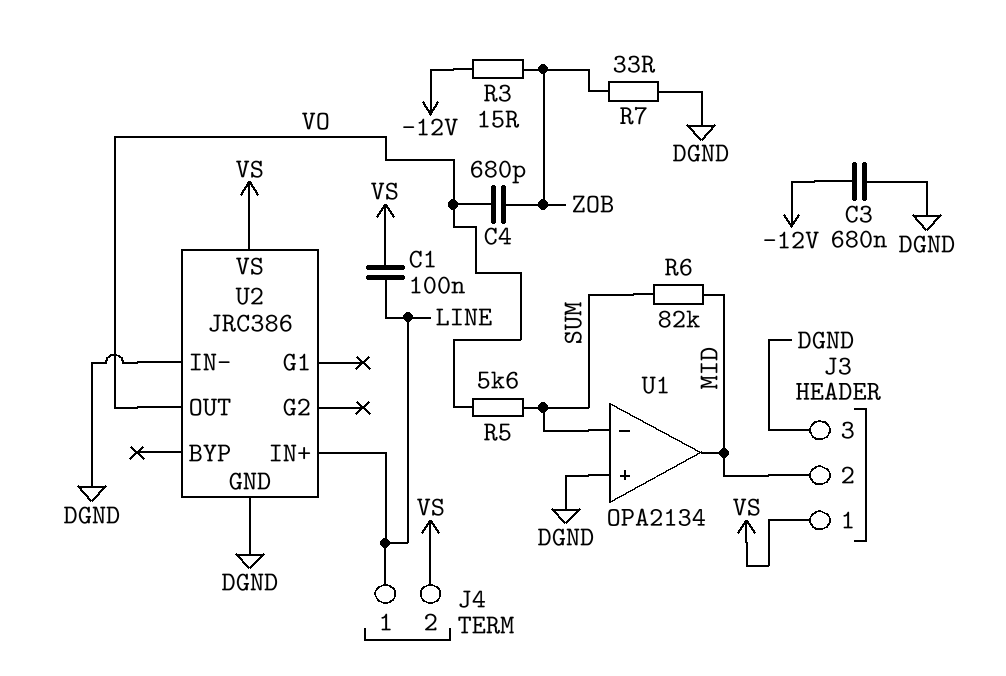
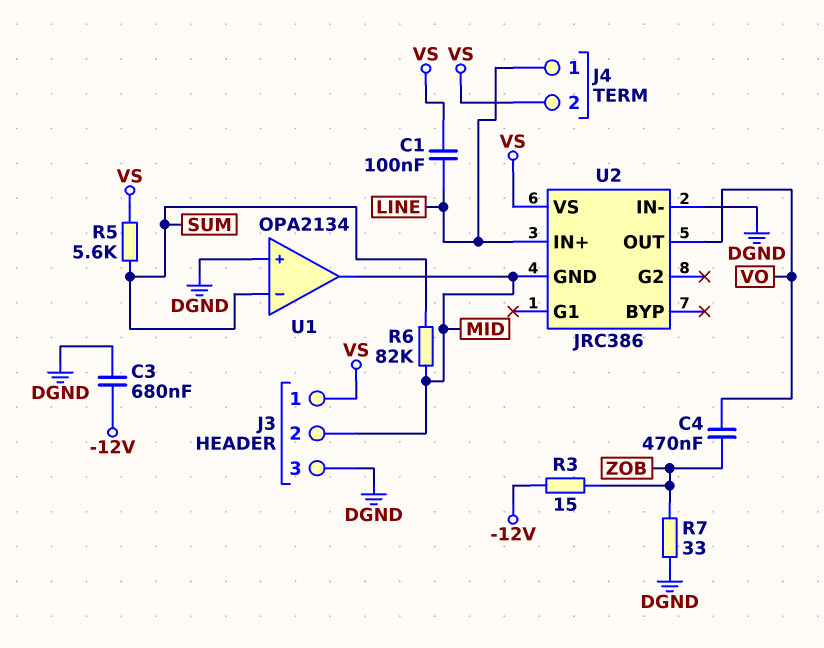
C4: 680pF (VO, ZOB) -> 470nF (VO, ZOB)
R5: 5.6k (SUM, VO) -> 5.6k (SUM, VS)
U2 pin GND: DGND -> MID

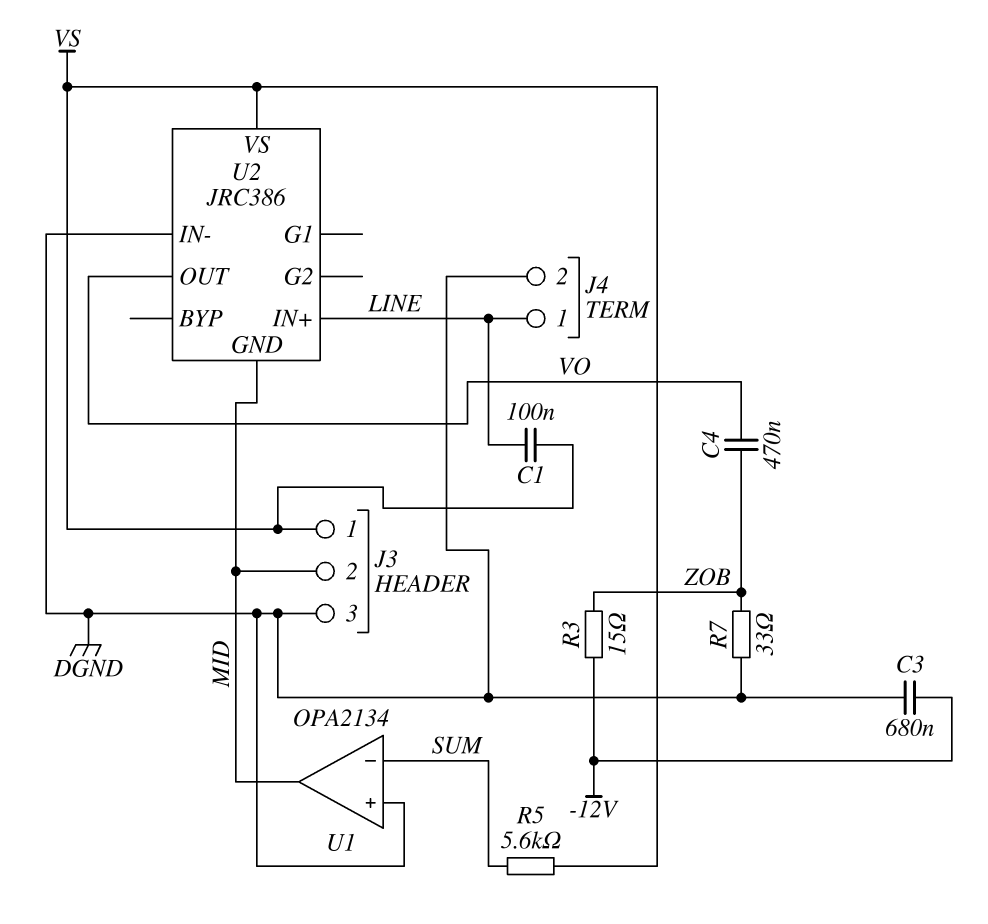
J4 pin 2: VS -> DGND
R6: 82k (MID, SUM) -> none

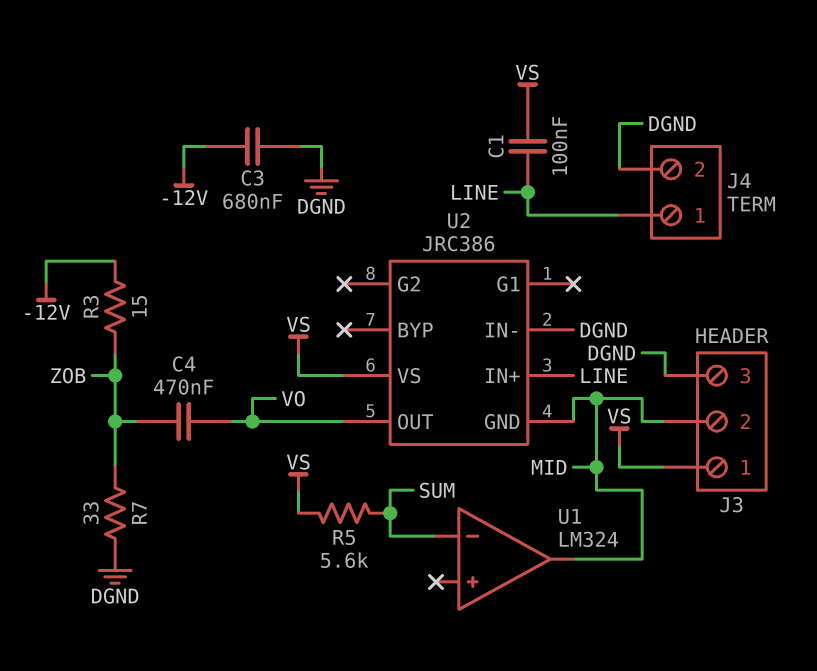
U1: OPA2134 -> LM324
U1 pin in+: DGND -> none

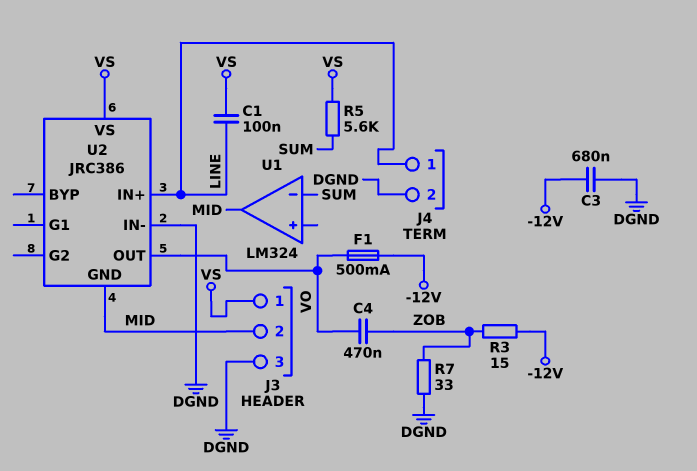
F1: none -> 500mA (-12V, VO)

